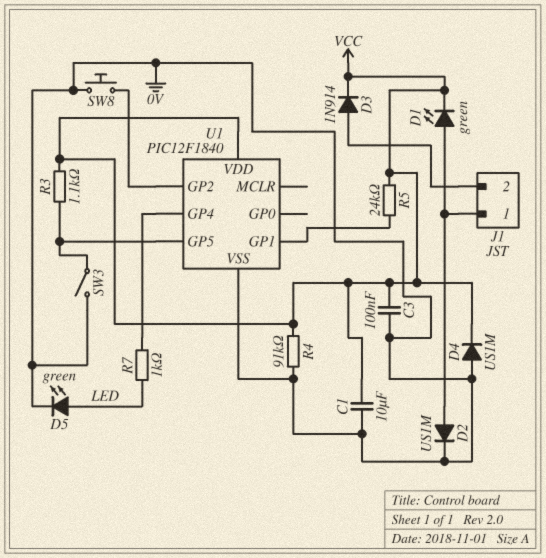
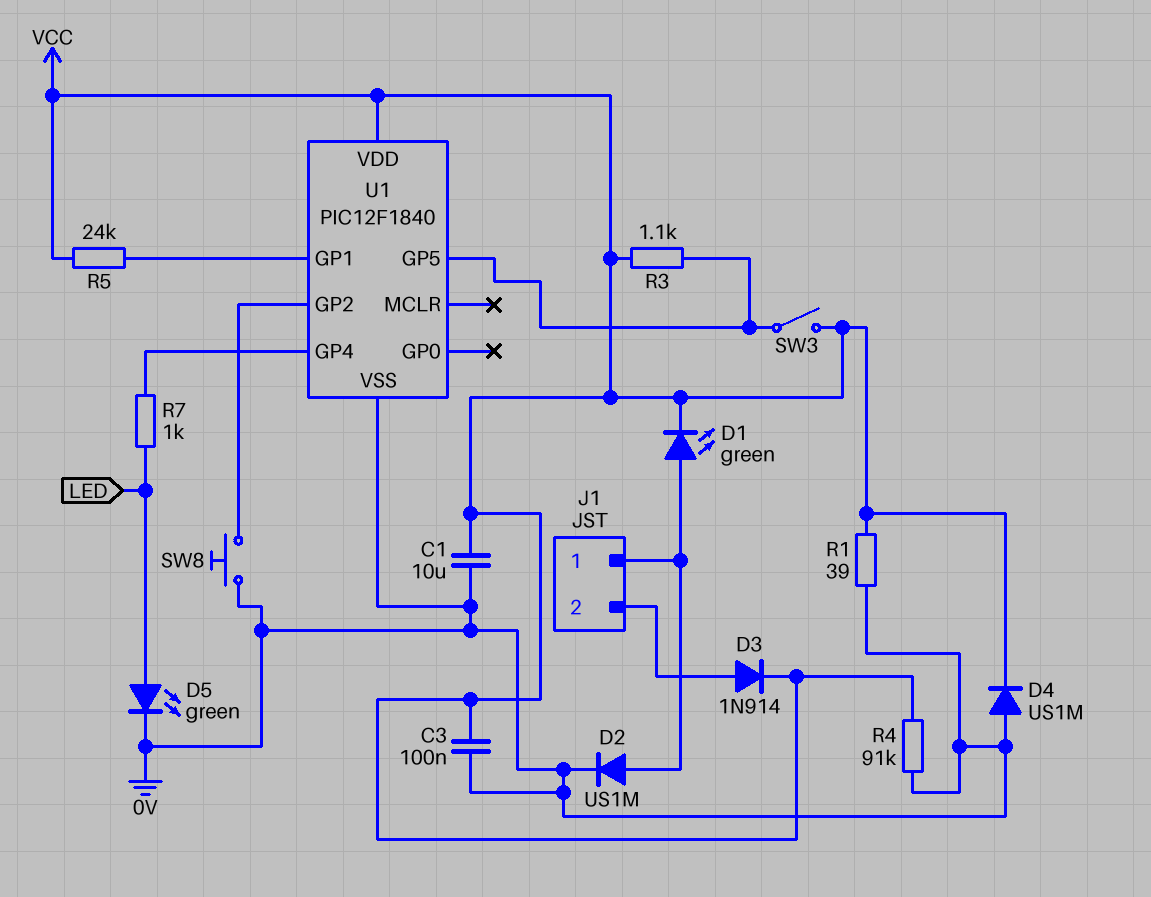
R1: none -> 39 (0V, VCC)
SW3: switch (0V, U1/GP5) -> switch (U1/GP5, VCC)

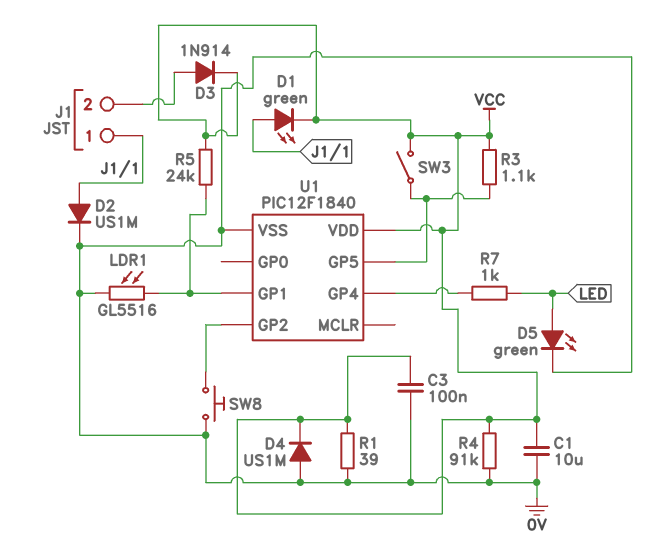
LDR1: none -> GL5516 (0V, U1/GP1)

